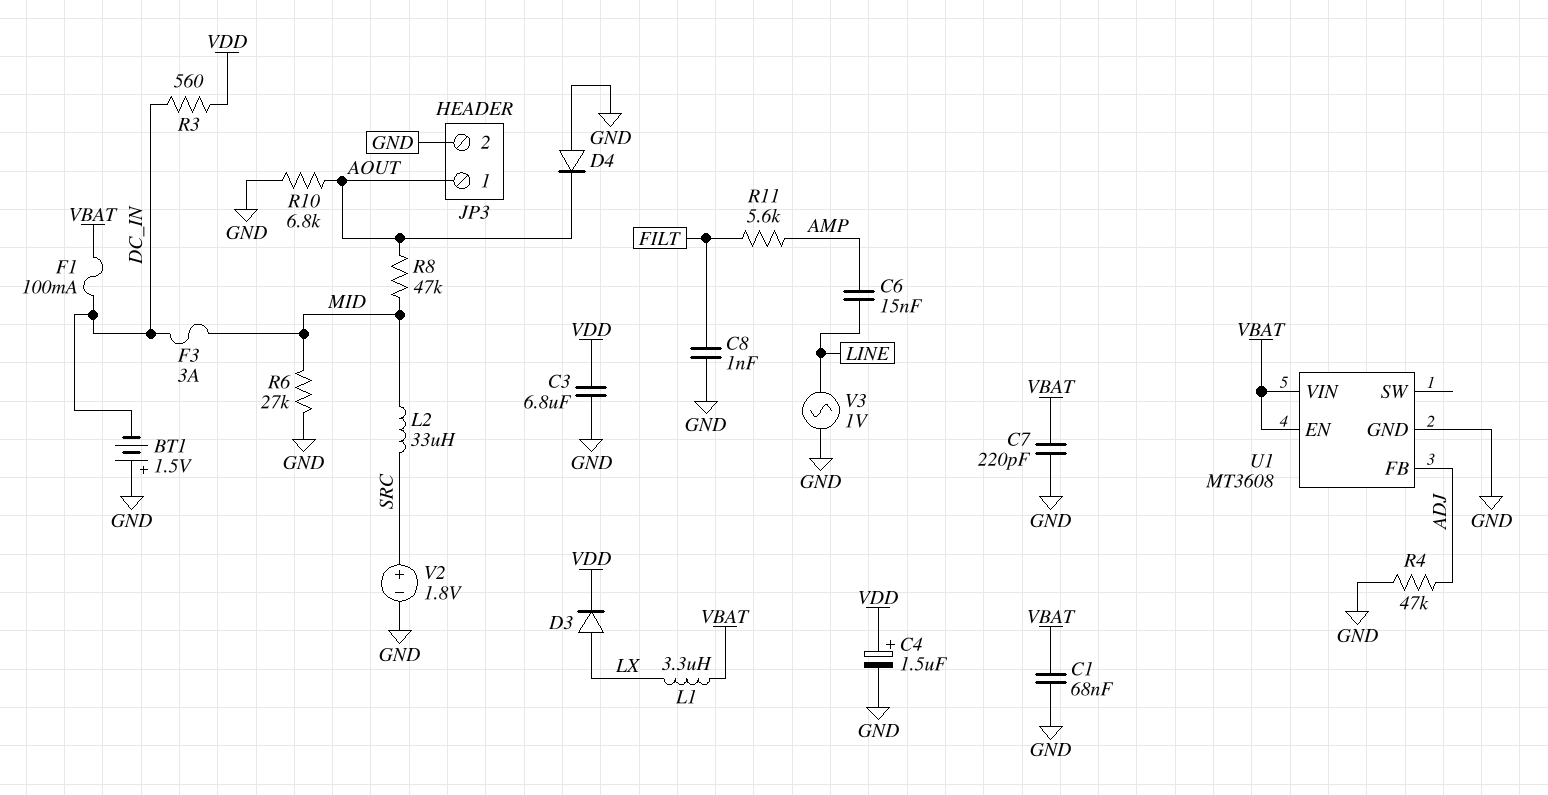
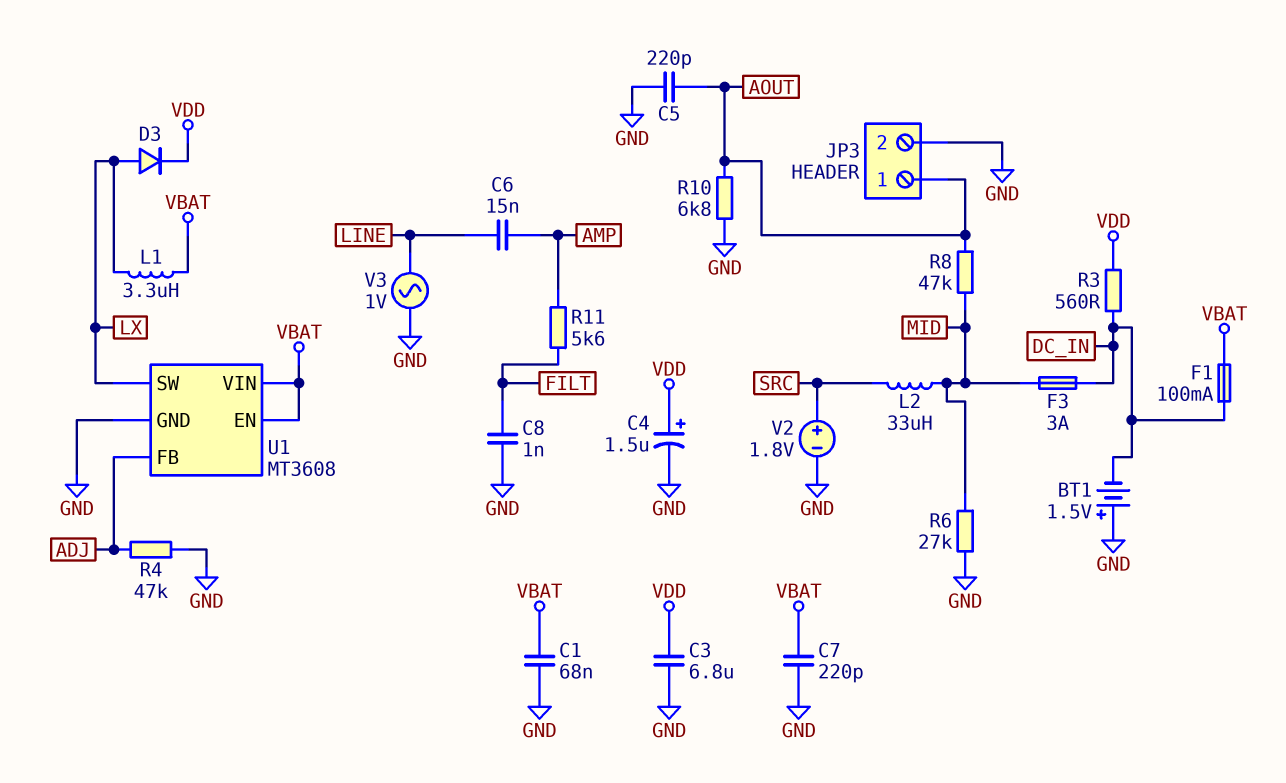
C5: none -> 220pF (AOUT, GND)
D4: diode (A GND, K AOUT) -> none
U1 pin SW: none -> LX

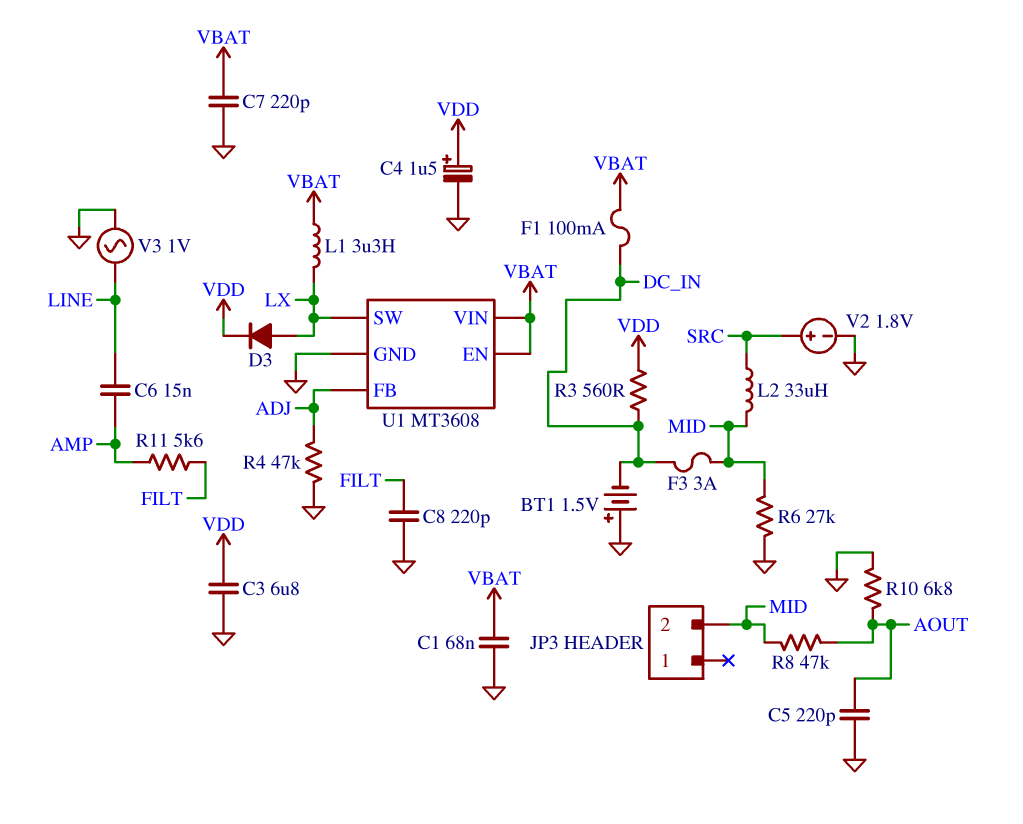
C8: 1nF (FILT, GND) -> 220pF (FILT, GND)
JP3 pin 1: AOUT -> none
JP3 pin 2: GND -> MID

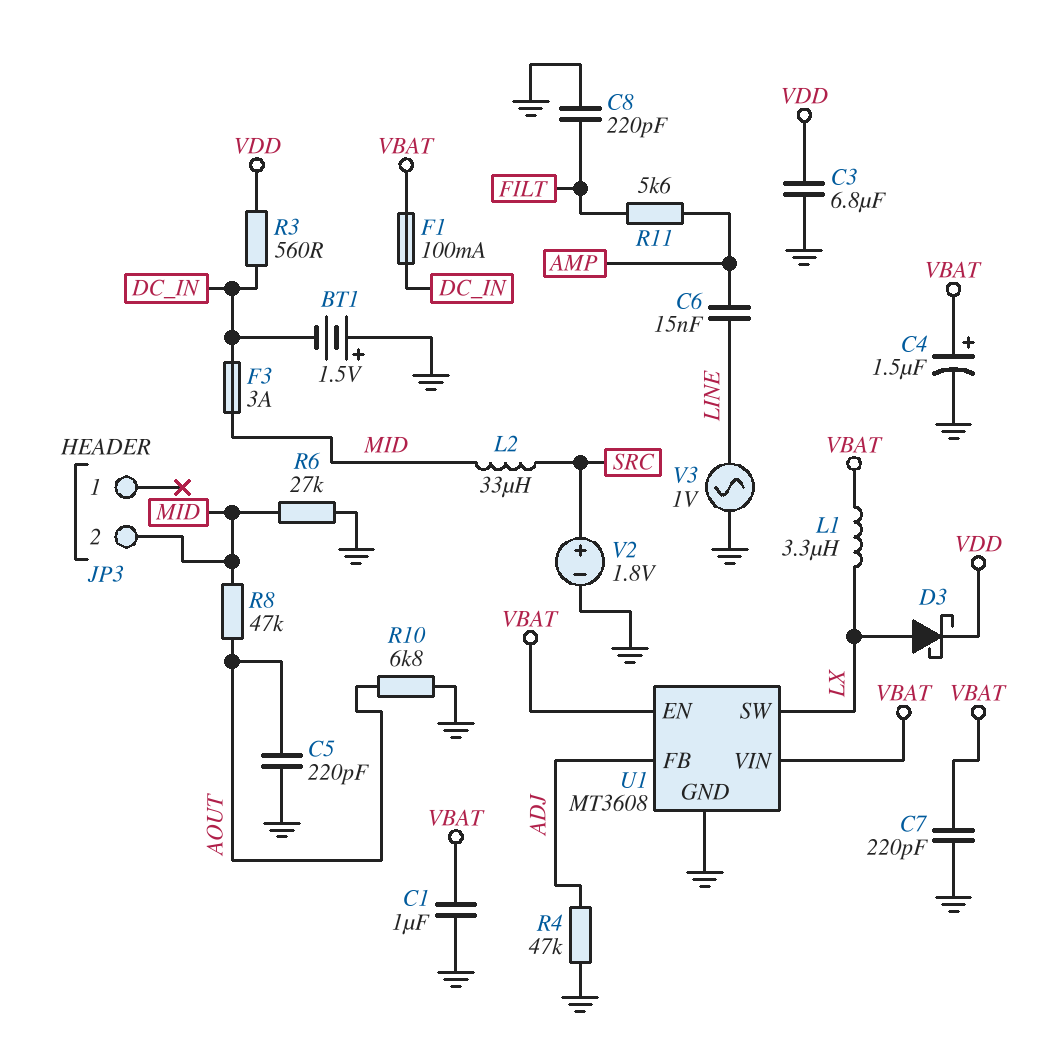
C1: 68nF (GND, VBAT) -> 1uF (GND, VBAT)
C4: 1.5uF (plus VDD, minus GND) -> 1.5uF (plus VBAT, minus GND)
D3: diode (A LX, K VDD) -> schottky (A LX, K VDD)

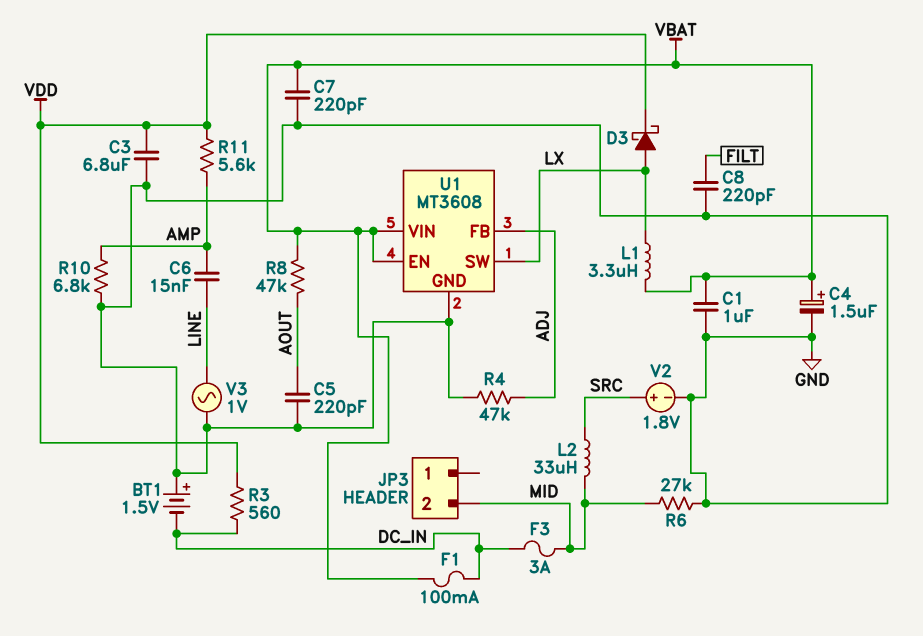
R8: 47k (AOUT, MID) -> 47k (AOUT, VBAT)
R10: 6.8k (AOUT, GND) -> 6.8k (AMP, GND)
R11: 5.6k (AMP, FILT) -> 5.6k (AMP, VDD)

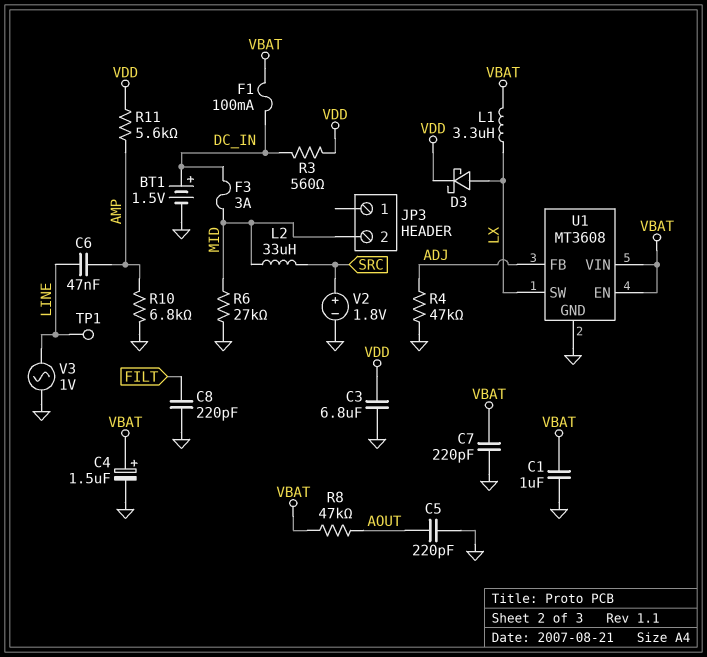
BT1: 1.5V (plus GND, minus DC_IN) -> 1.5V (plus DC_IN, minus GND)
C6: 15nF (AMP, LINE) -> 47nF (AMP, LINE)
TP1: none -> test point (LINE)

